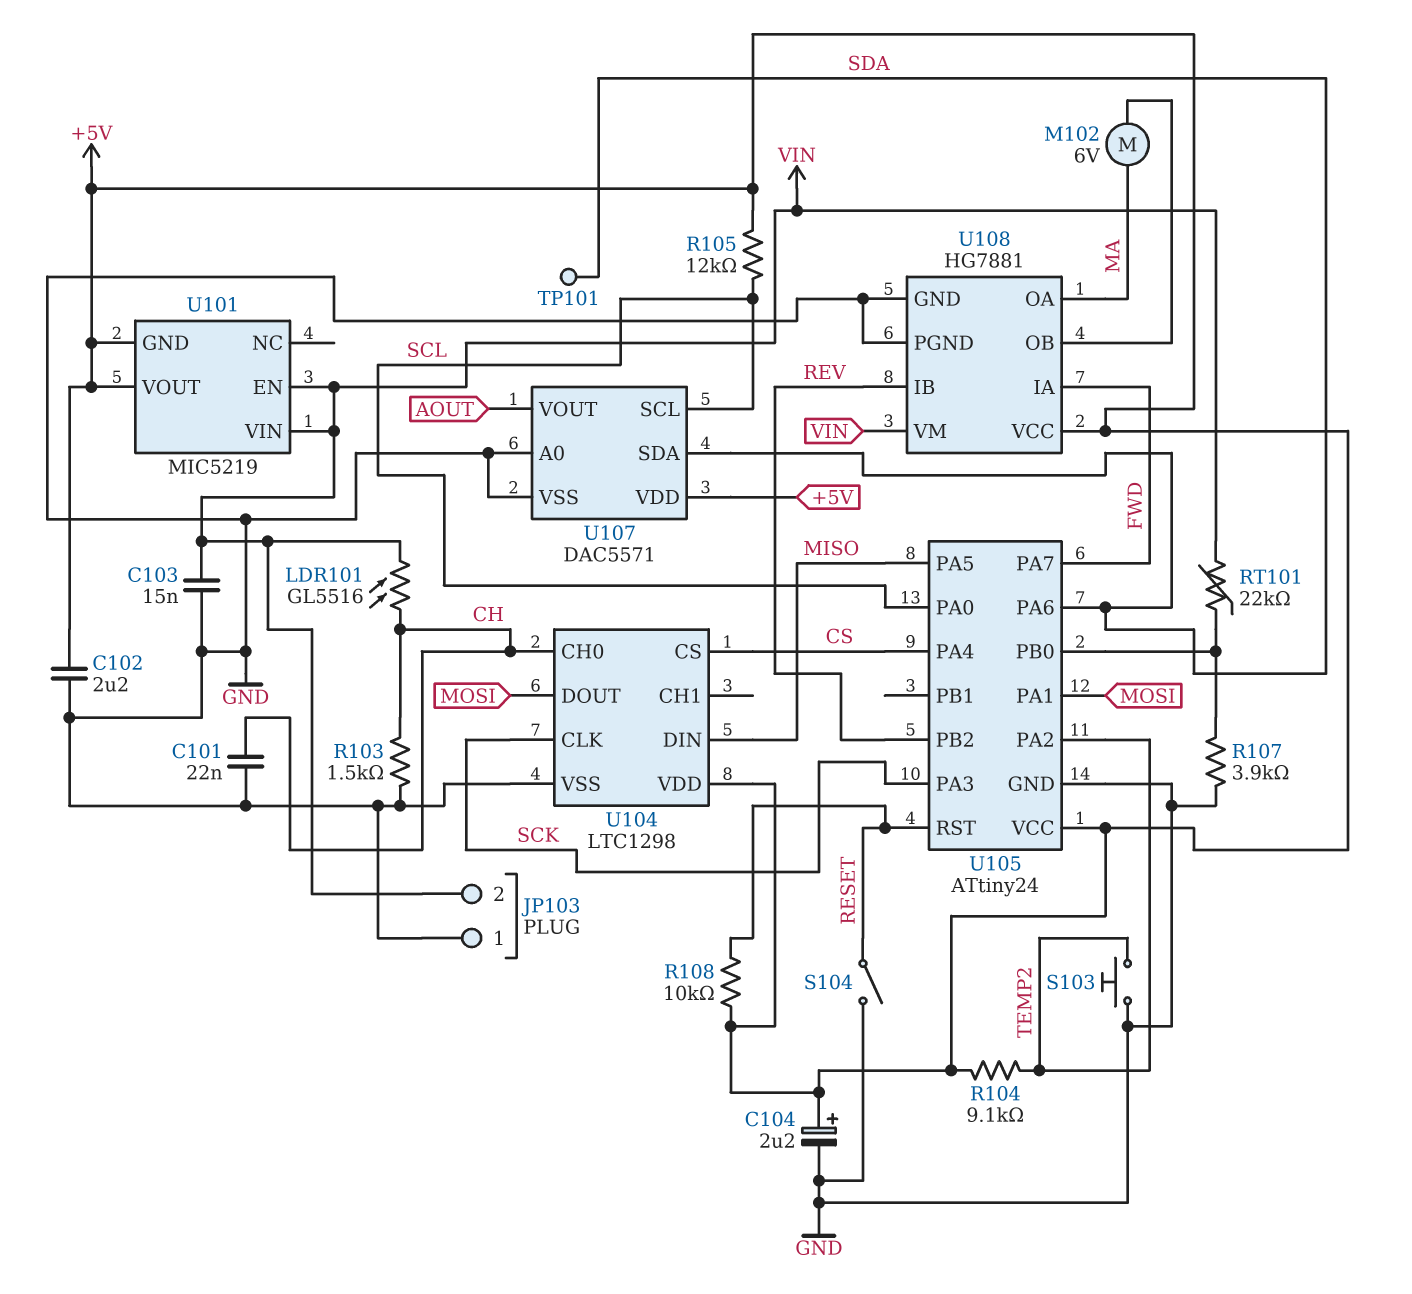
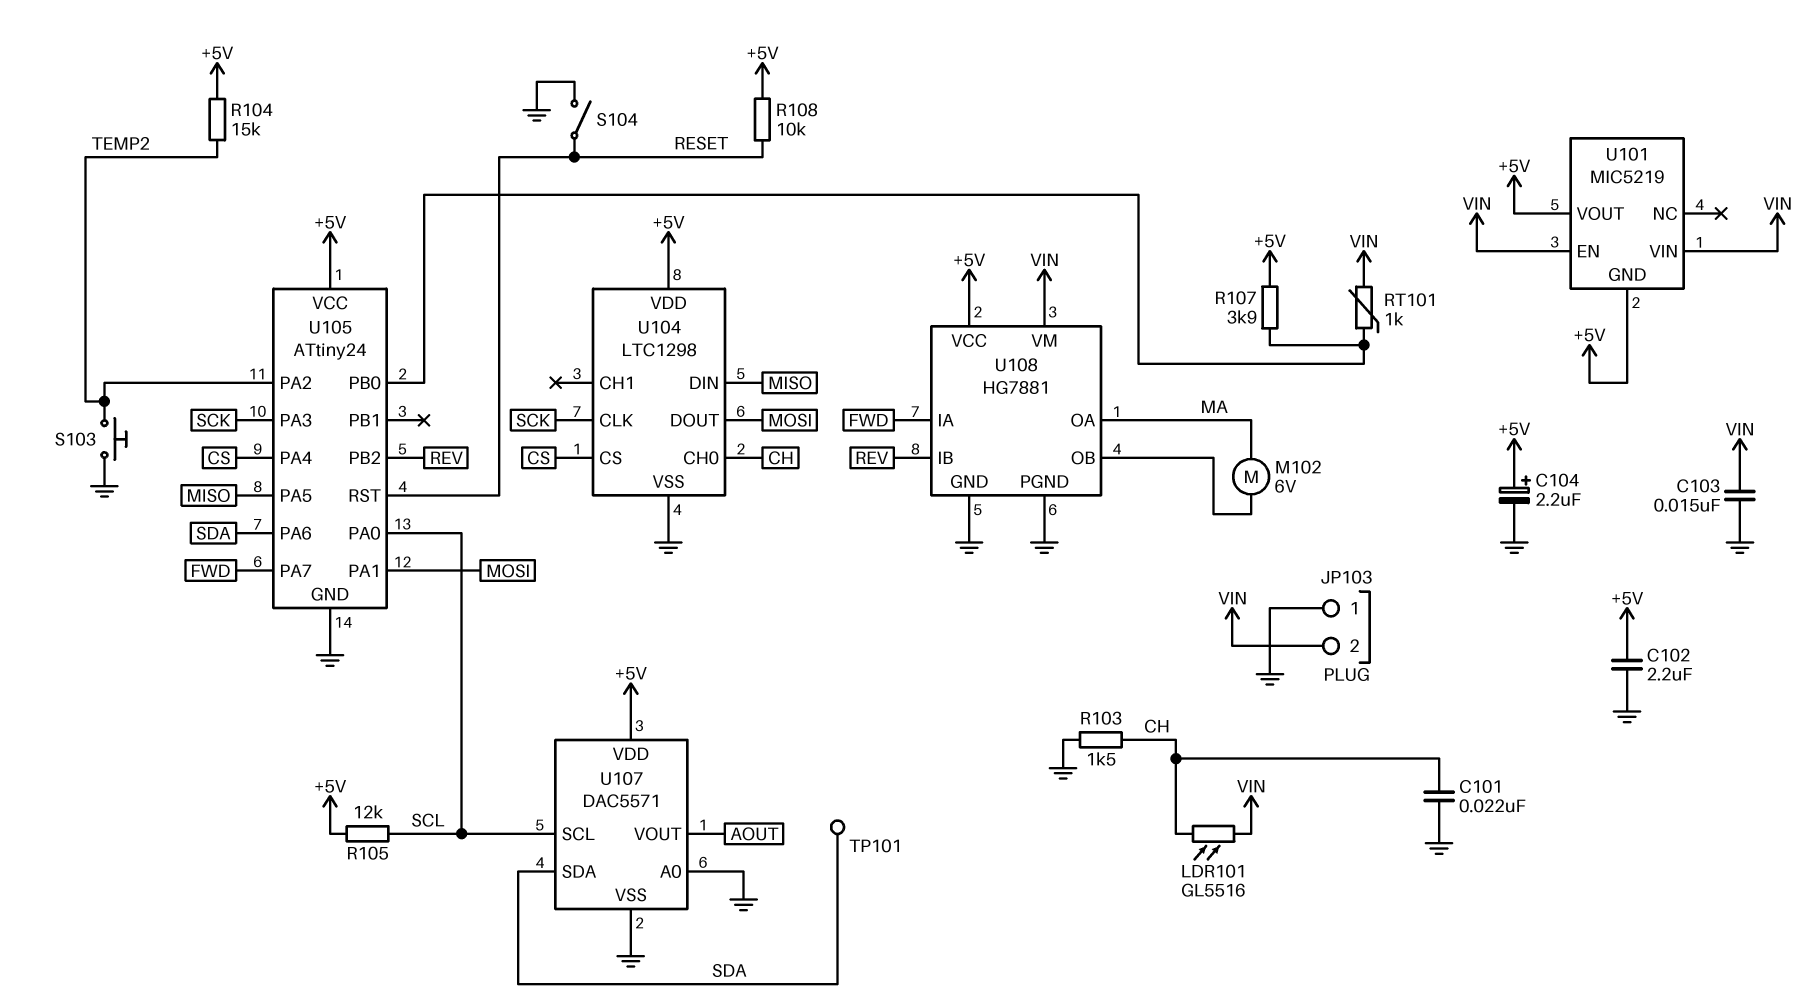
R104: 9.1k (+5V, TEMP2) -> 15k (+5V, TEMP2)
R107: 3.9k (GND, U105/PB0) -> 3.9k (+5V, U105/PB0)
RT101: 22k (U105/PB0, VIN) -> 1k (U105/PB0, VIN)

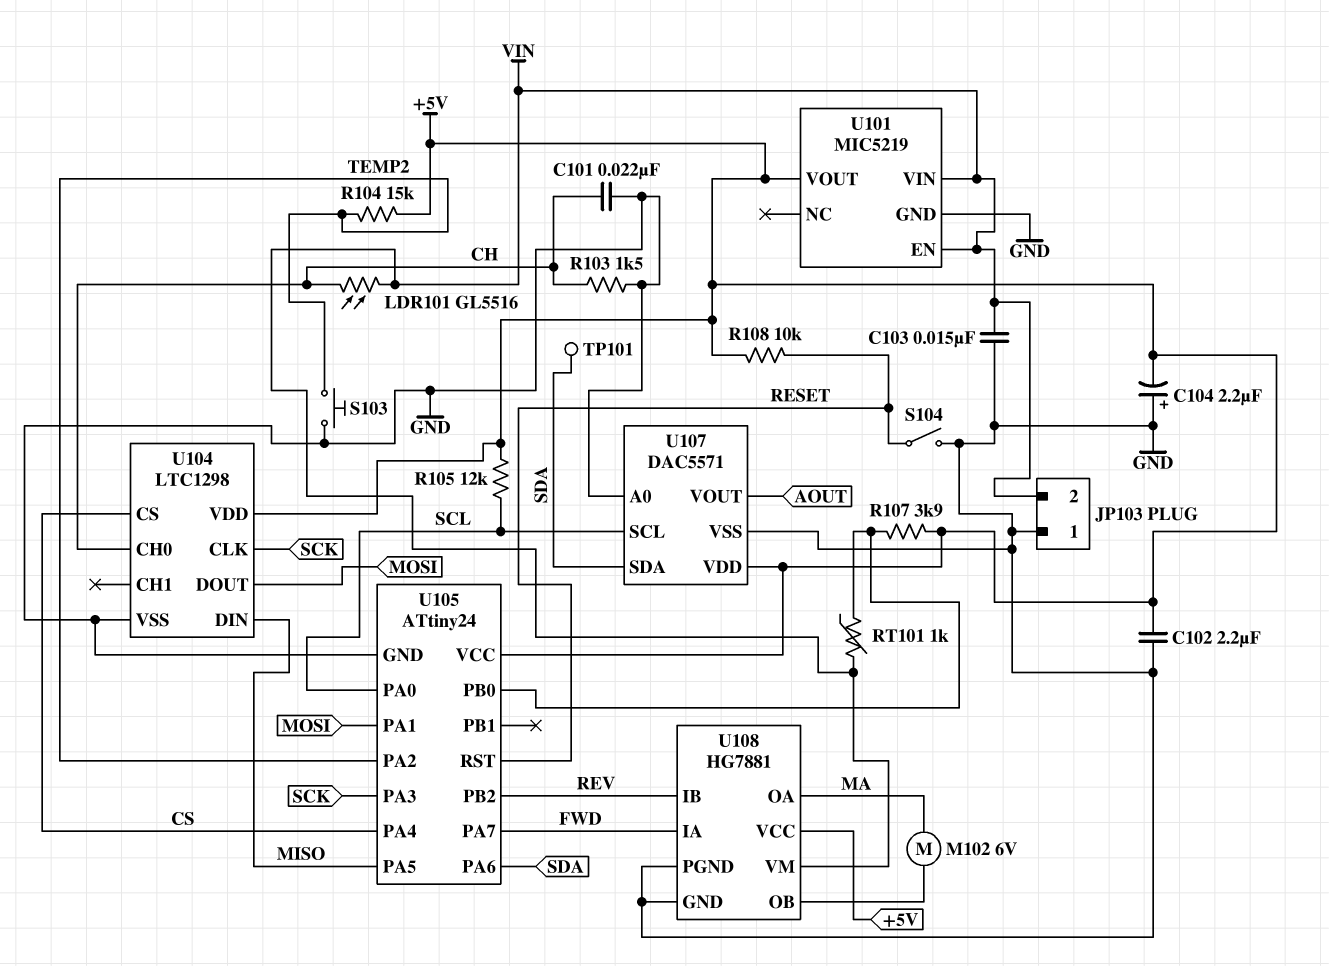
C104: 2.2uF (plus +5V, minus GND) -> 2.2uF (plus GND, minus +5V)
U101 pin GND: +5V -> GND

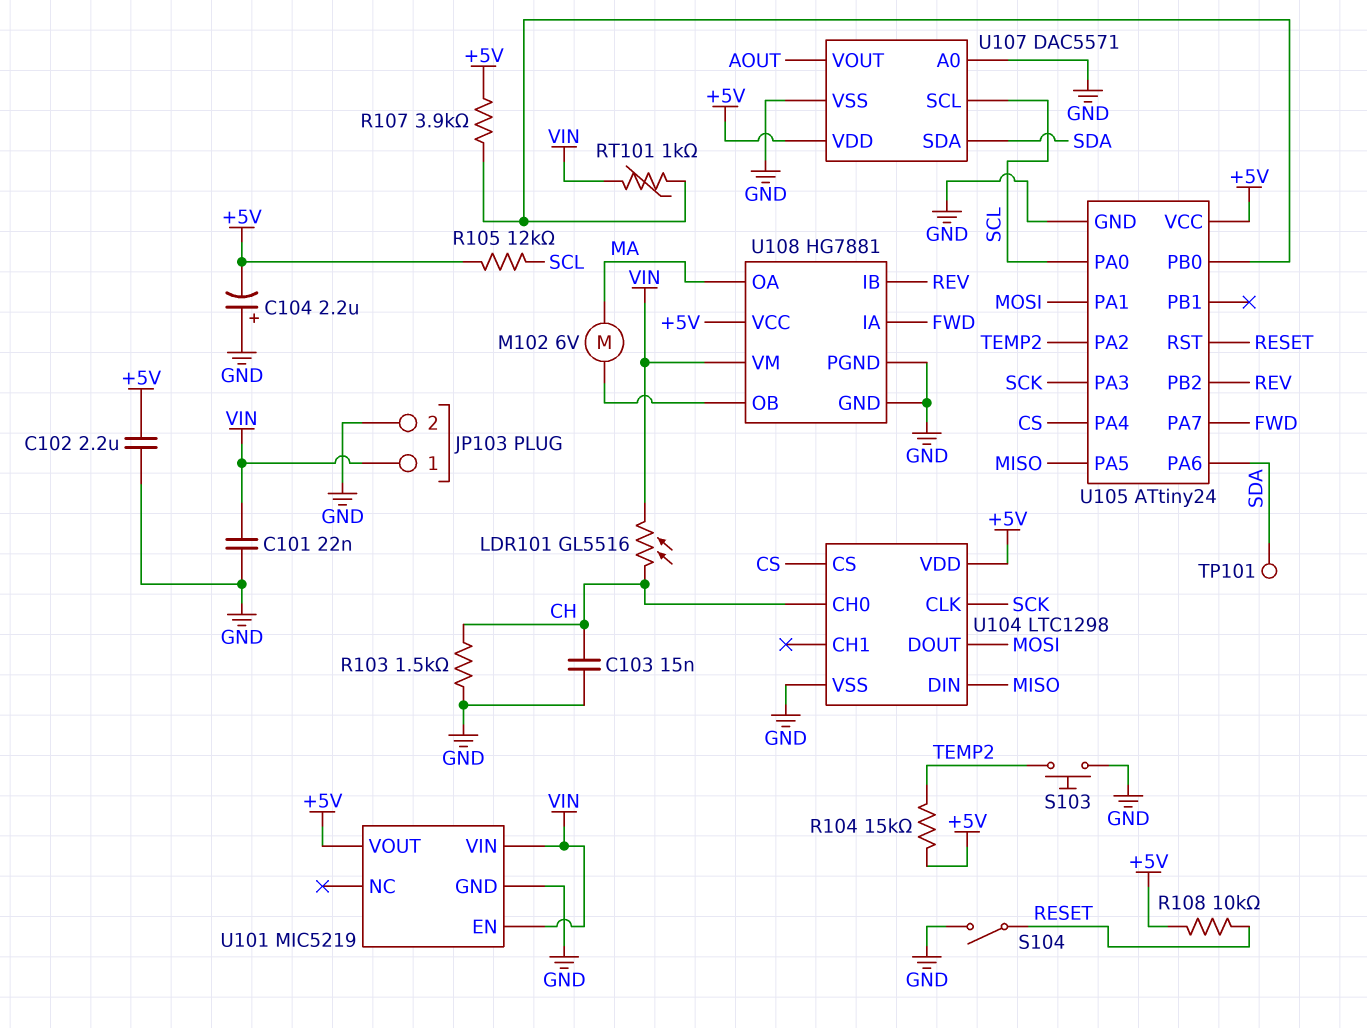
C101: 22nF (CH, GND) -> 22nF (GND, VIN)
C103: 15nF (GND, VIN) -> 15nF (CH, GND)
JP103 pin 1: GND -> VIN
JP103 pin 2: VIN -> GND

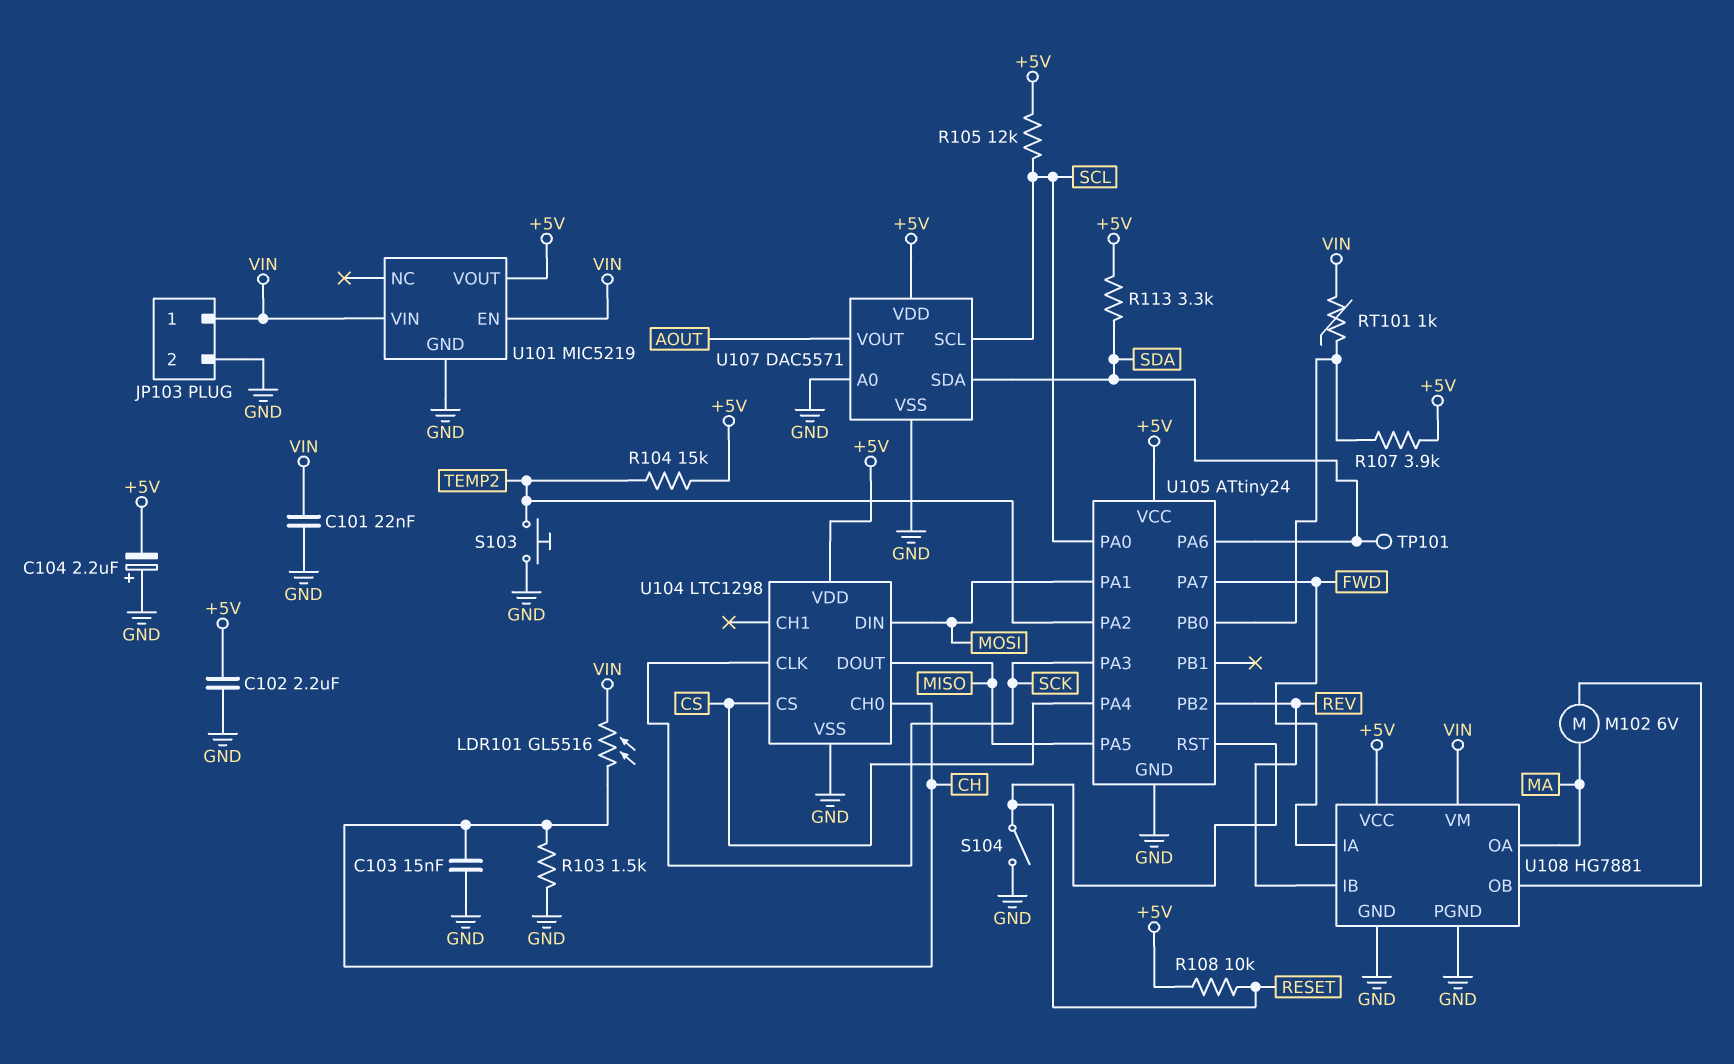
R113: none -> 3.3k (+5V, SDA)
U104 pin DIN: MISO -> MOSI
U104 pin DOUT: MOSI -> MISO

